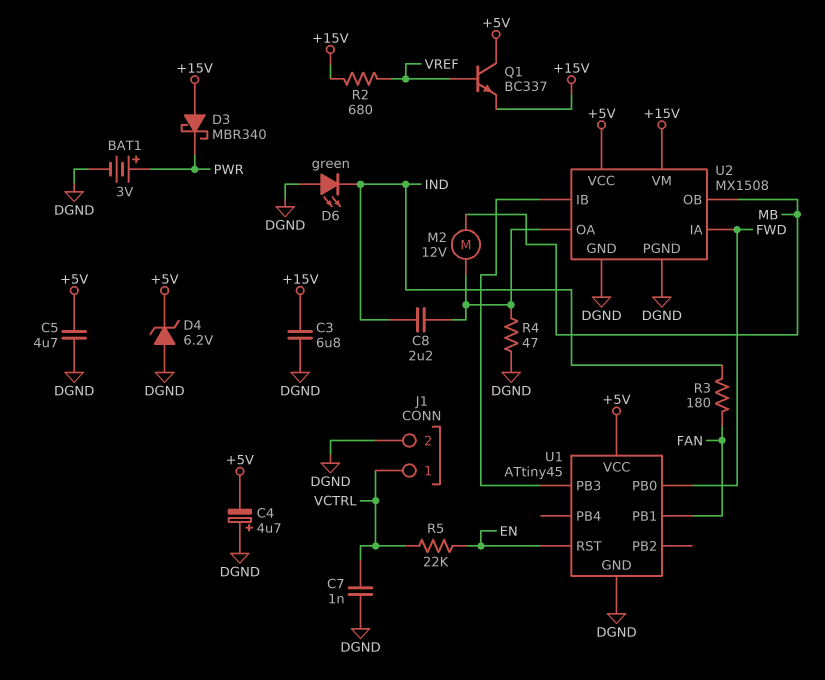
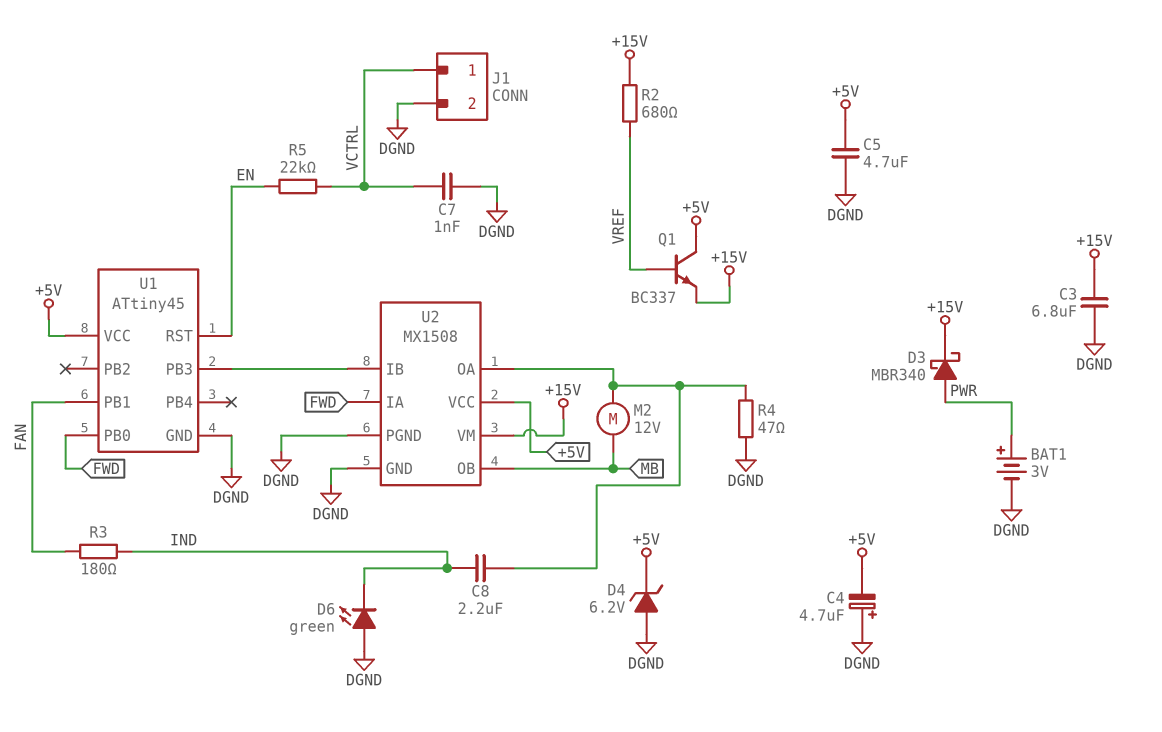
D3: schottky MBR340 (A +15V, K PWR) -> schottky MBR340 (A PWR, K +15V)

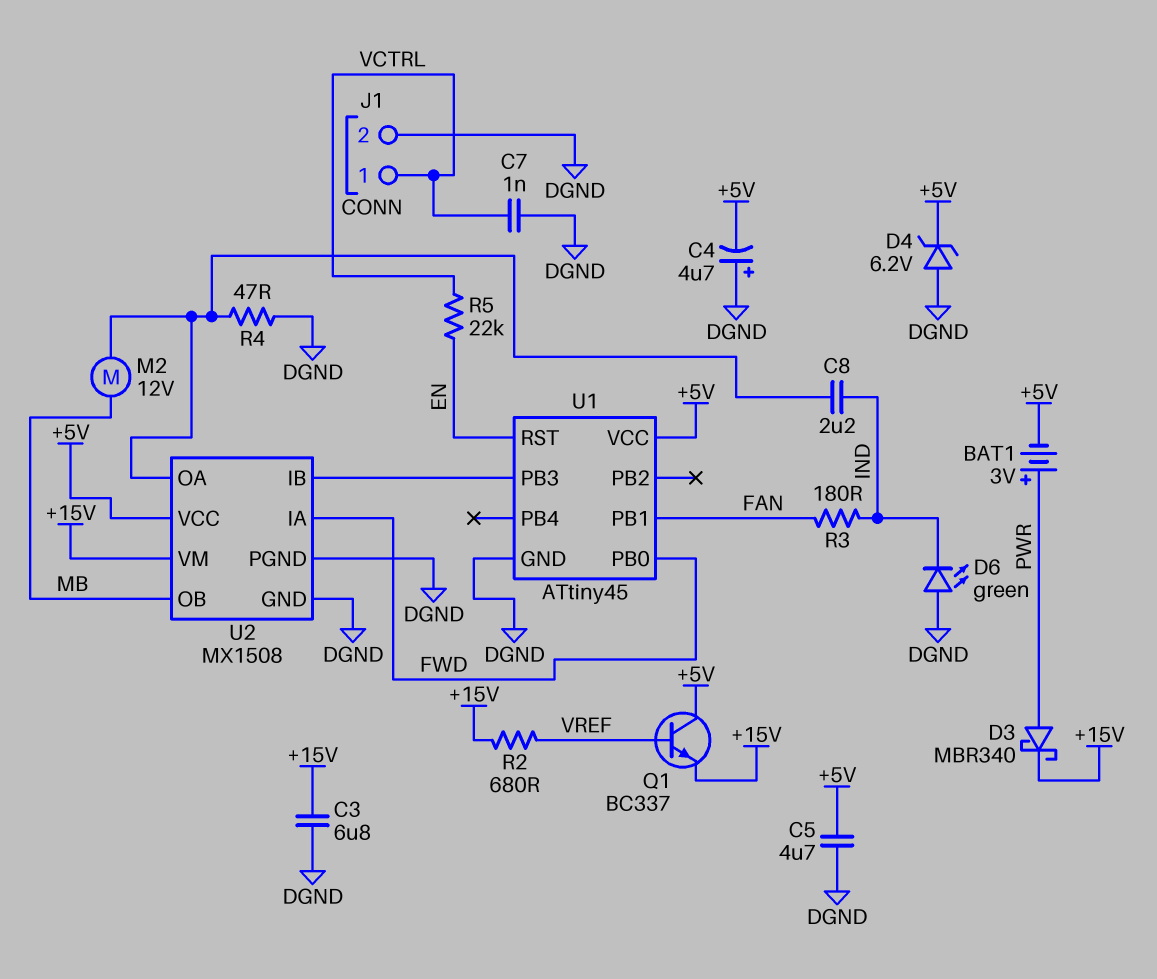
BAT1: 3V (plus PWR, minus DGND) -> 3V (plus PWR, minus +5V)

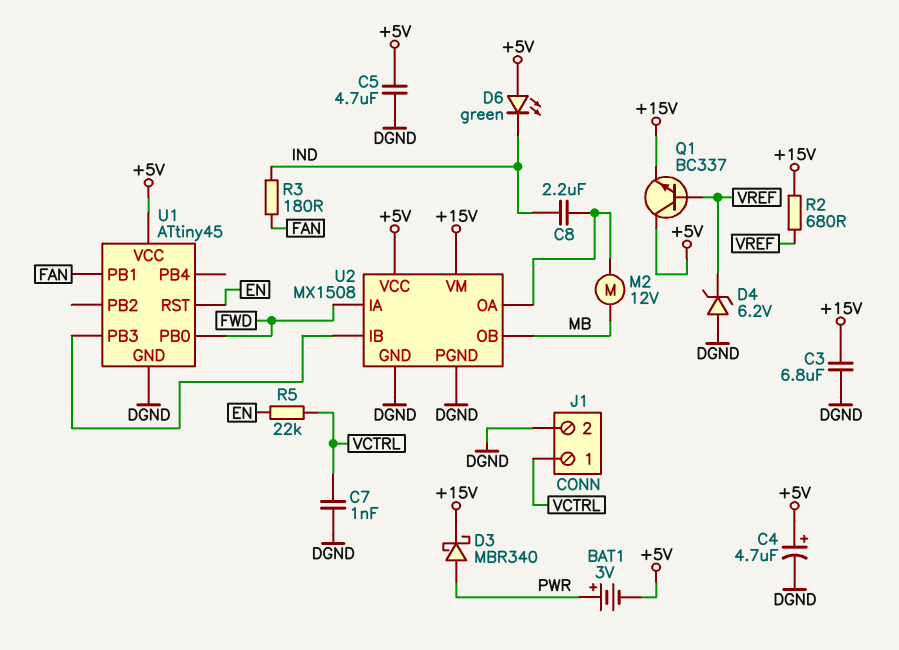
C4: 4.7uF (plus DGND, minus +5V) -> 4.7uF (plus +5V, minus DGND)
D4: zener 6.2V (A DGND, K +5V) -> zener 6.2V (A DGND, K VREF)
D6: LED green (A DGND, K IND) -> LED green (A +5V, K IND)
R4: 47 (DGND, U2/OA) -> none

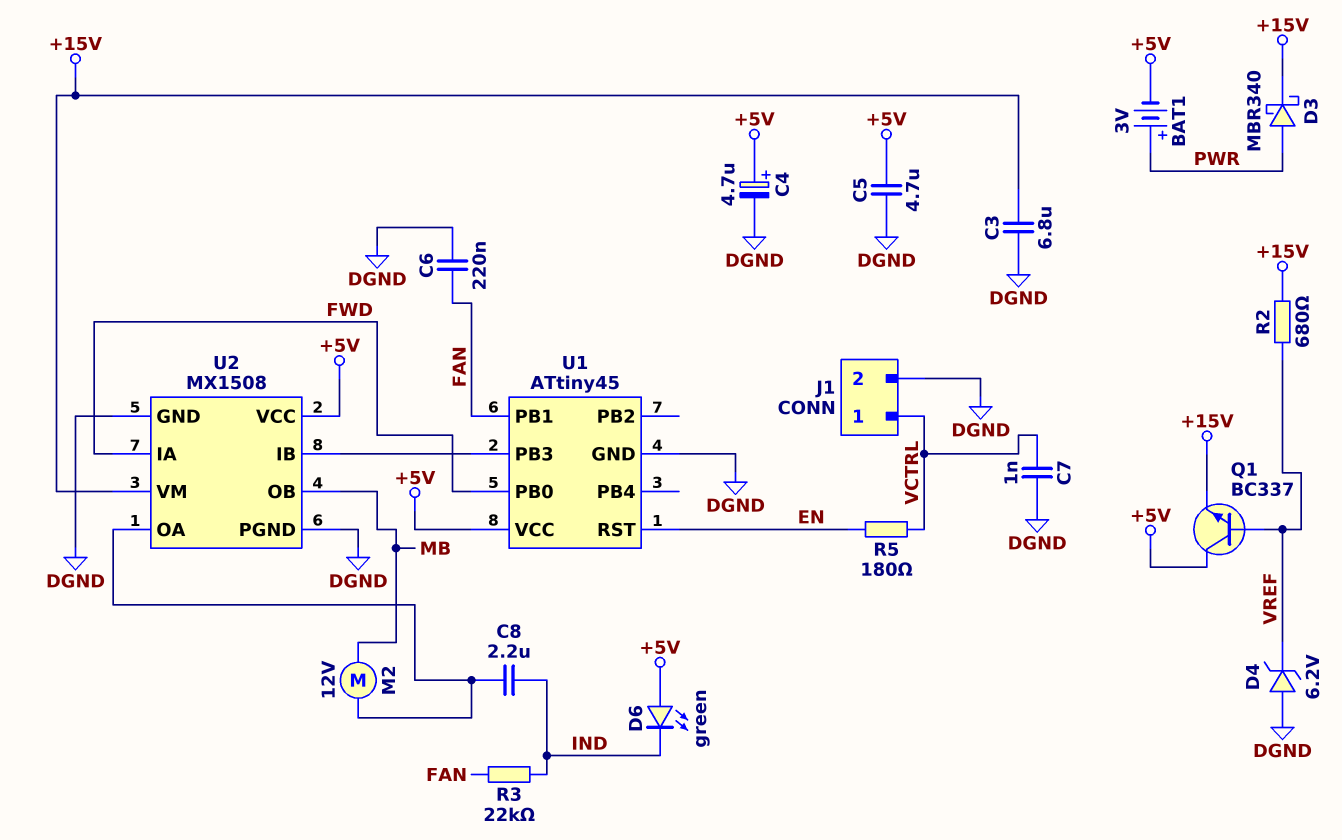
C6: none -> 220nF (DGND, FAN)
R3: 180 (FAN, IND) -> 22k (FAN, IND)
R5: 22k (EN, VCTRL) -> 180 (EN, VCTRL)

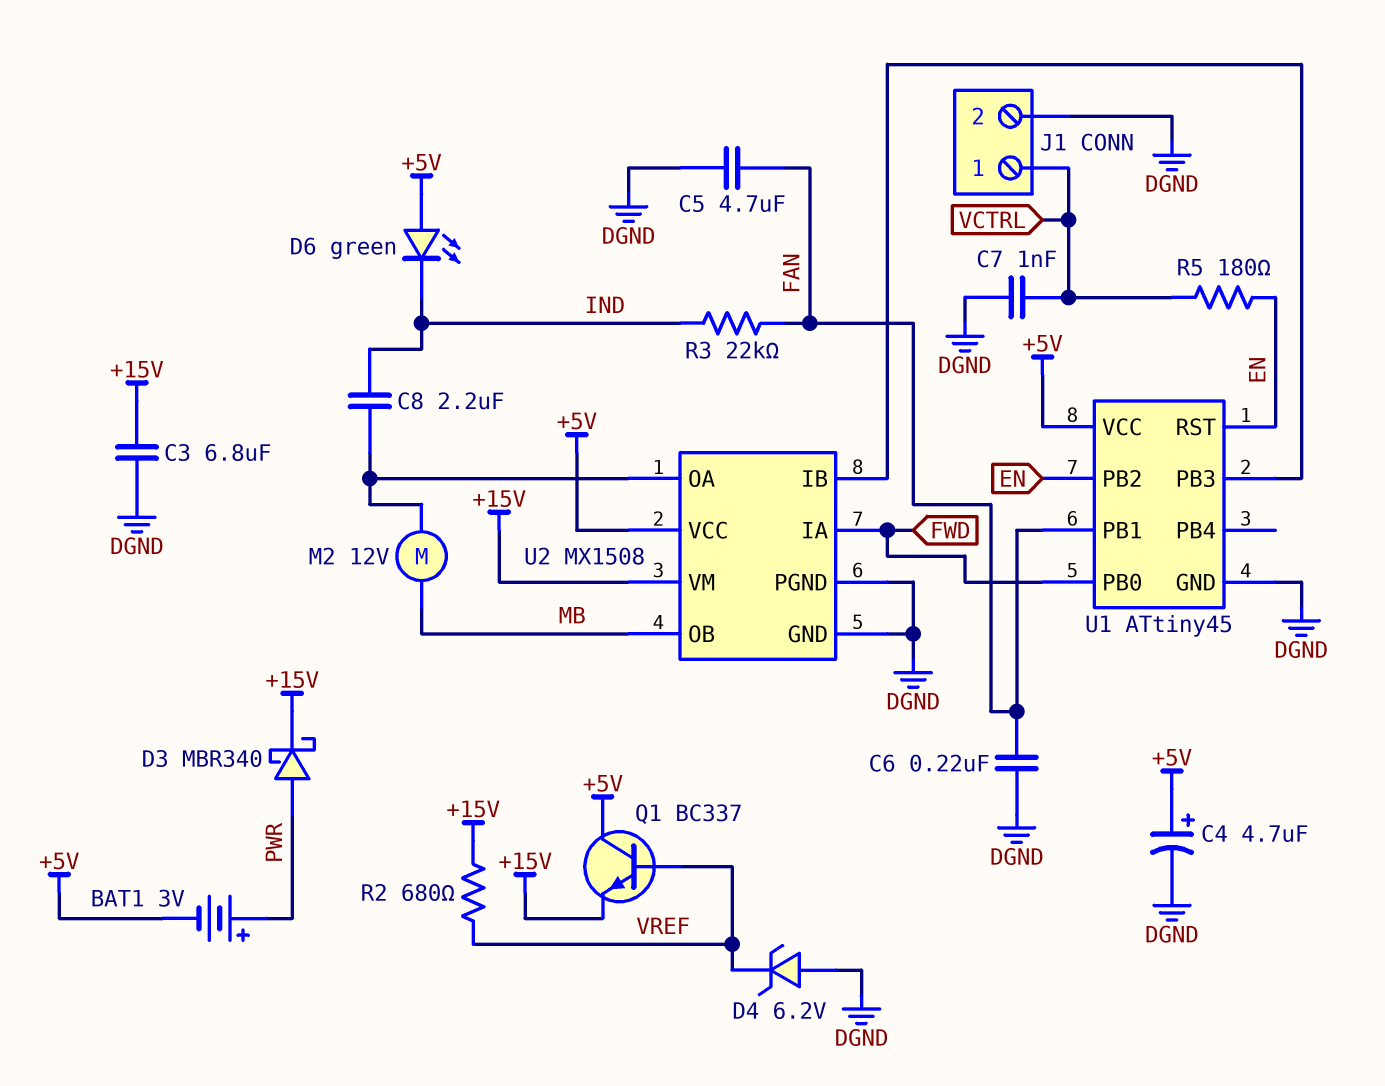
C5: 4.7uF (+5V, DGND) -> 4.7uF (DGND, FAN)
U1 pin PB2: none -> EN

